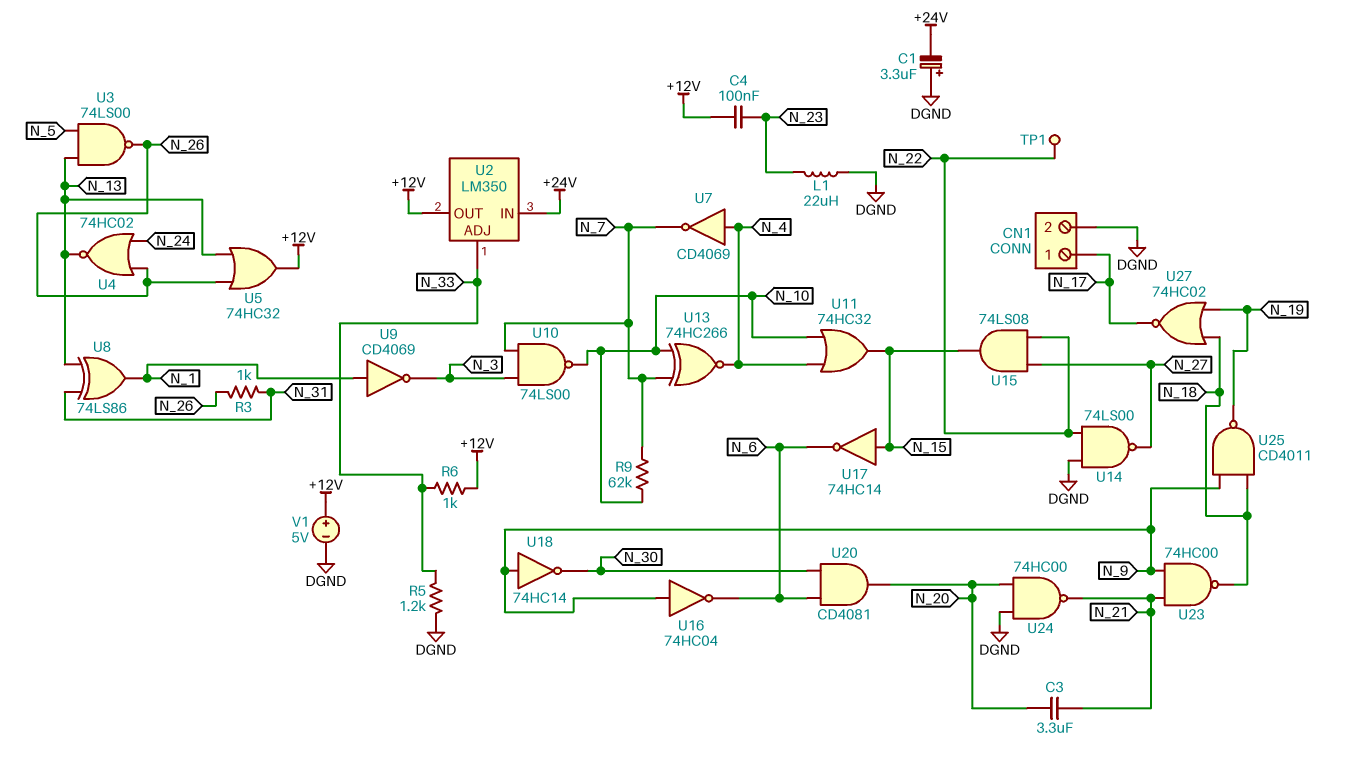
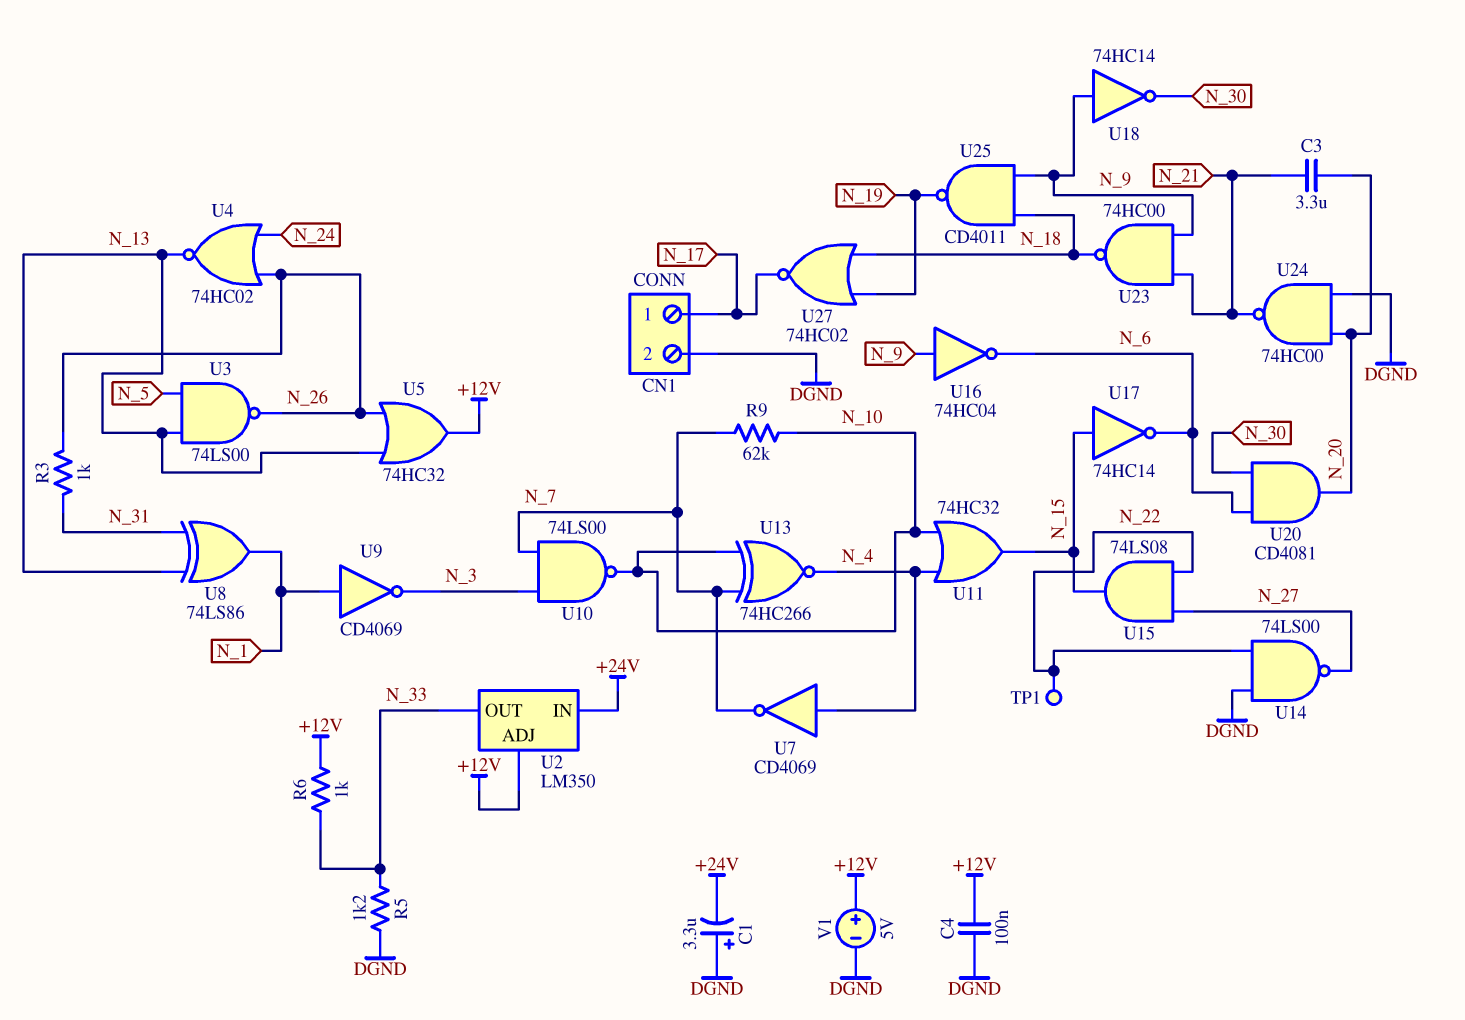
C4: 100nF (+12V, N_23) -> 100nF (+12V, DGND)
L1: 22uH (DGND, N_23) -> none
U2 pin ADJ: N_33 -> +12V
U2 pin OUT: +12V -> N_33

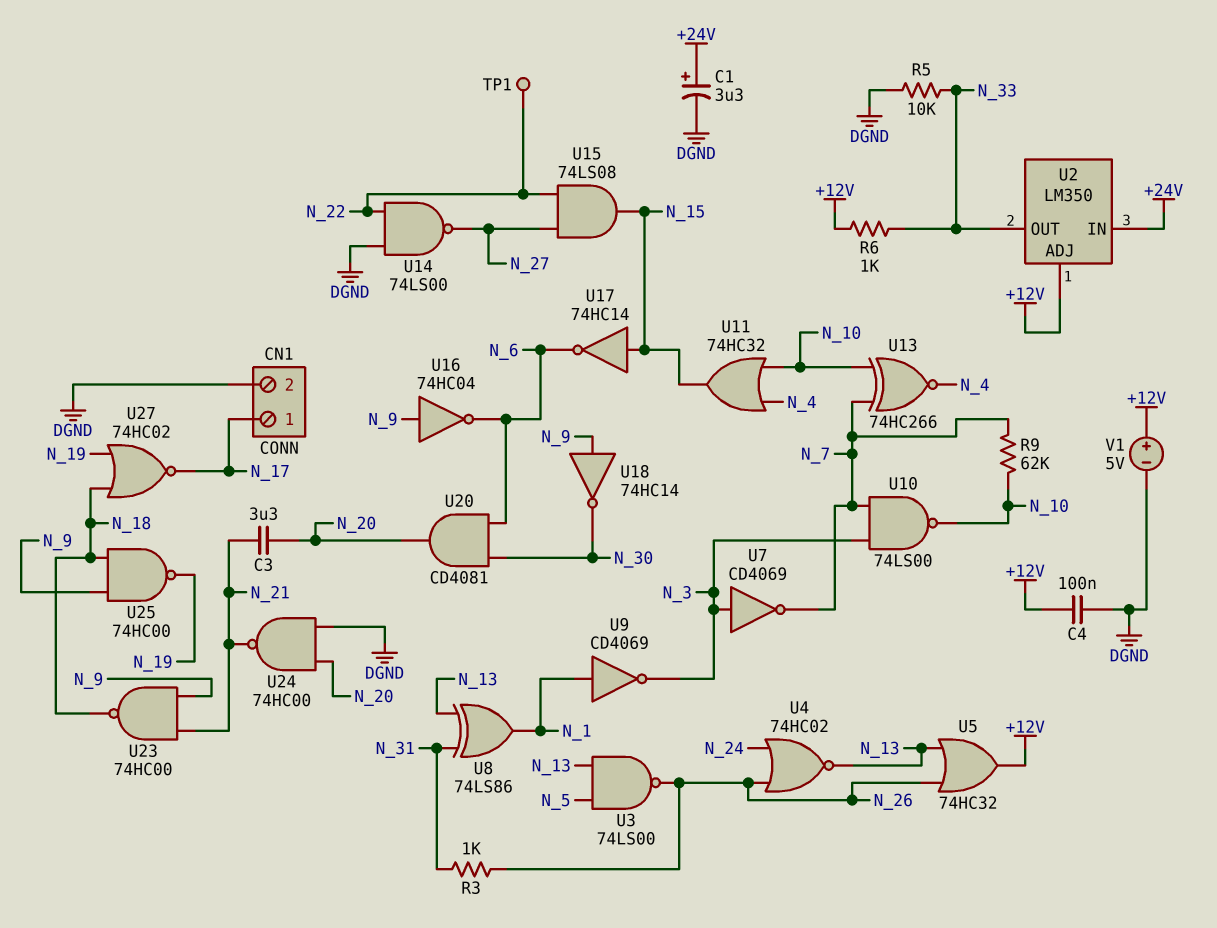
C1: 3.3uF (plus DGND, minus +24V) -> 3.3uF (plus +24V, minus DGND)
R5: 1.2k (DGND, N_33) -> 10k (DGND, N_33)
U7: NOT CD4069 (in N_4, out N_7) -> NOT CD4069 (in N_3, out N_7)
U25: NAND CD4011 (in N_9, in N_18, out N_19) -> NAND 74HC00 (in N_9, in N_18, out N_19)

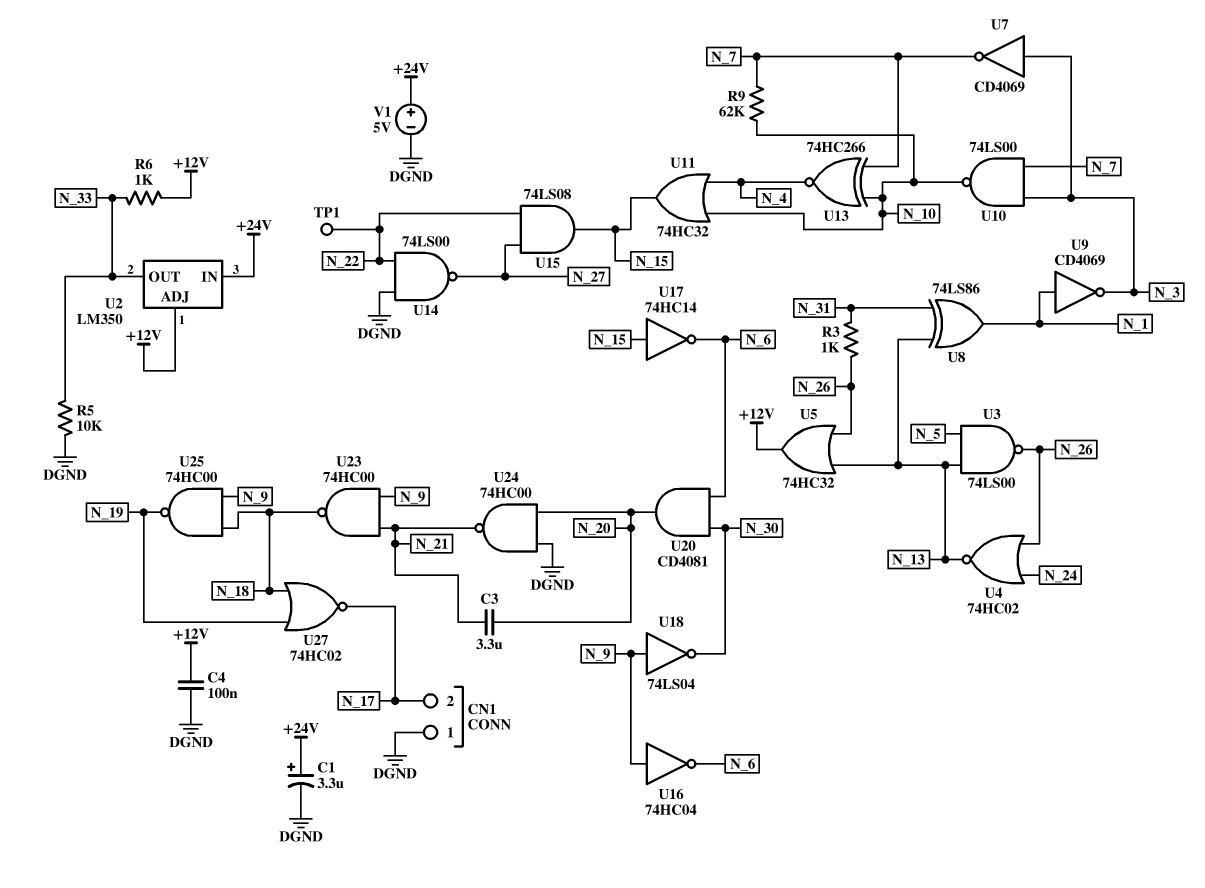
CN1 pin 1: N_17 -> DGND
CN1 pin 2: DGND -> N_17
U18: NOT 74HC14 (in N_9, out N_30) -> NOT 74LS04 (in N_9, out N_30)
V1: 5V (plus +12V, minus DGND) -> 5V (plus +24V, minus DGND)

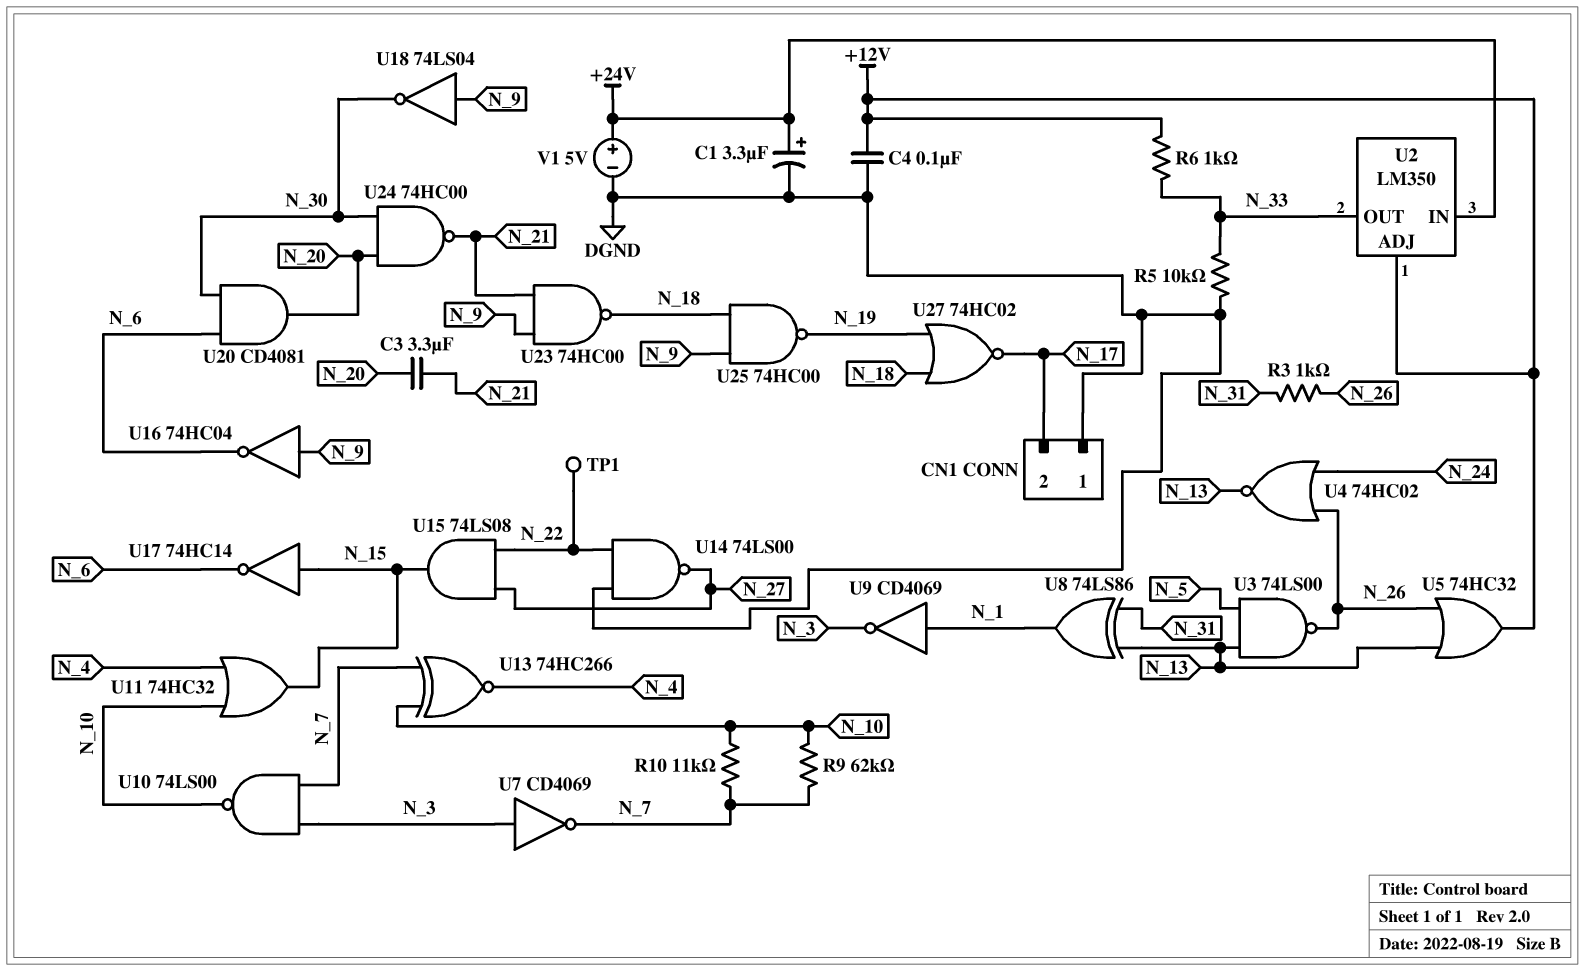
R10: none -> 11k (N_7, N_10)
U24: NAND 74HC00 (in DGND, in N_20, out N_21) -> NAND 74HC00 (in N_20, in N_30, out N_21)

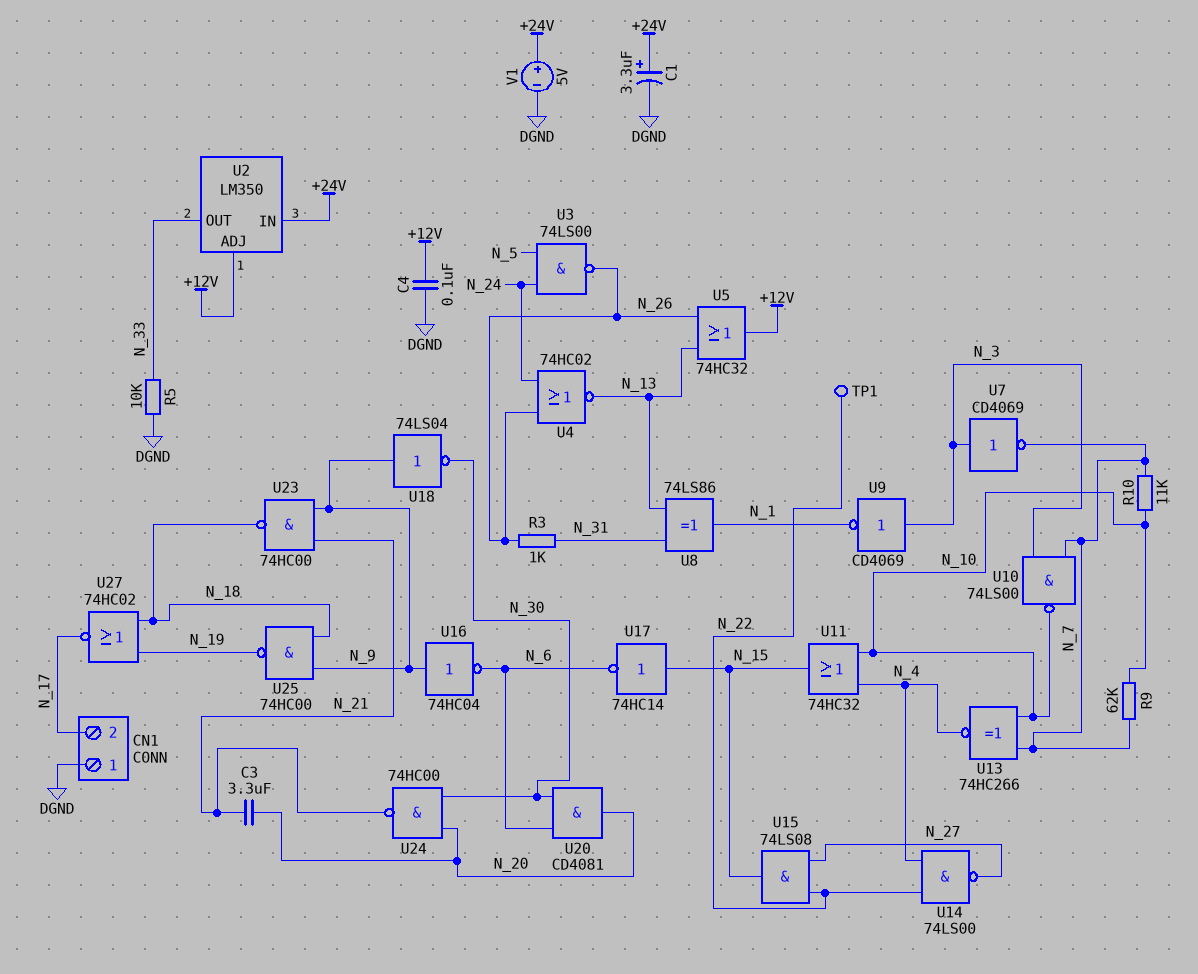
R6: 1k (+12V, N_33) -> none
U3: NAND 74LS00 (in N_5, in N_13, out N_26) -> NAND 74LS00 (in N_5, in N_24, out N_26)
U9: NOT CD4069 (in N_1, out N_3) -> NOT CD4069 (in N_3, out N_1)
U14: NAND 74LS00 (in DGND, in N_22, out N_27) -> NAND 74LS00 (in N_4, in N_22, out N_27)

